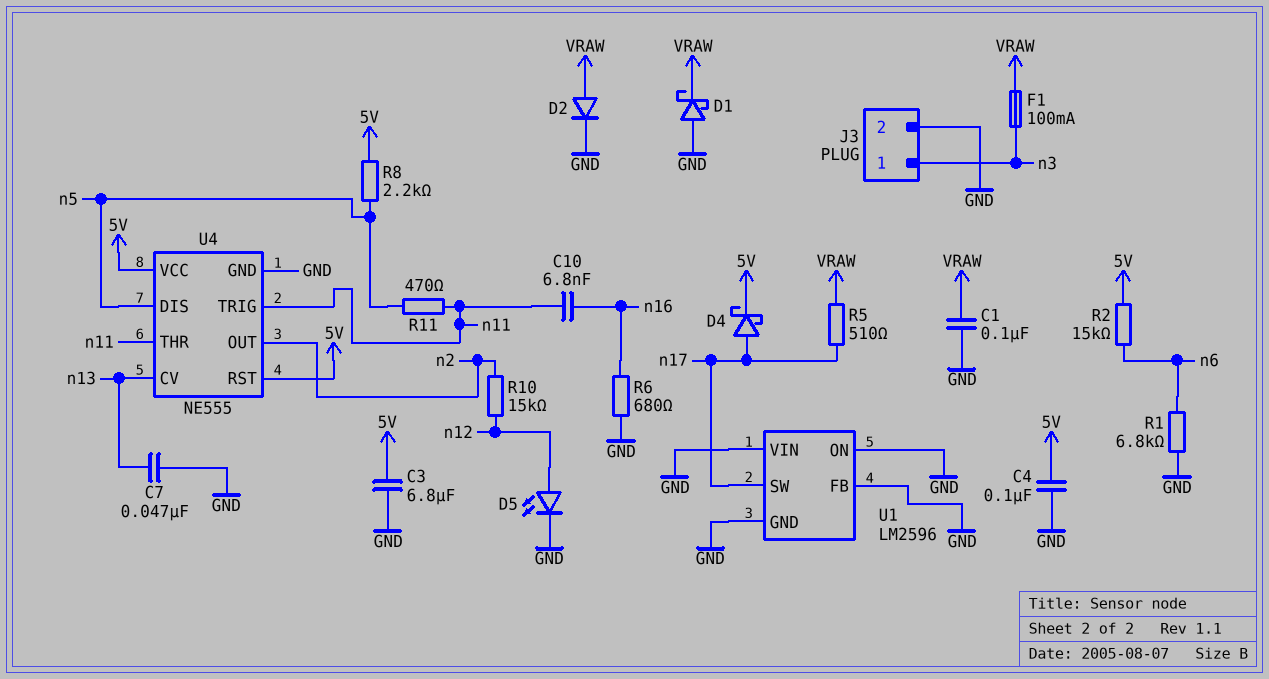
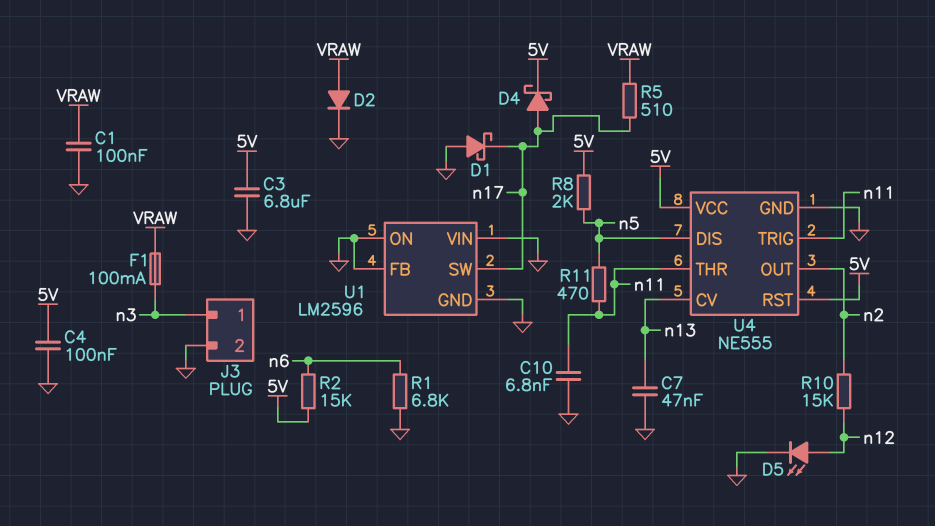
C10: 6.8nF (n11, n16) -> 6.8nF (GND, n11)
D1: schottky (A GND, K VRAW) -> schottky (A GND, K n17)
R6: 680 (GND, n16) -> none
R8: 2.2k (5V, n5) -> 2k (5V, n5)

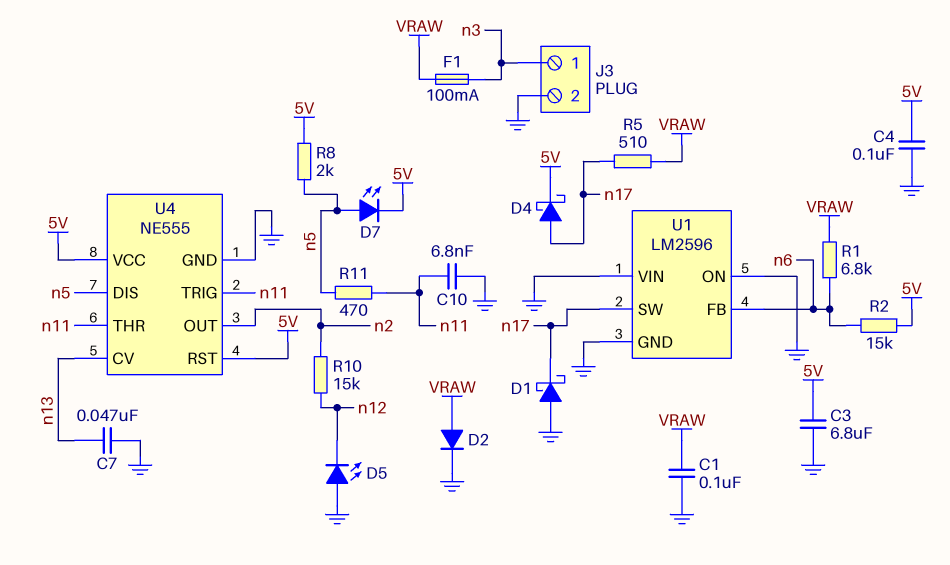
D5: LED (A n12, K GND) -> LED (A GND, K n12)
D7: none -> LED (A n5, K 5V)
R1: 6.8k (GND, n6) -> 6.8k (VRAW, n6)
U1 pin FB: GND -> n6

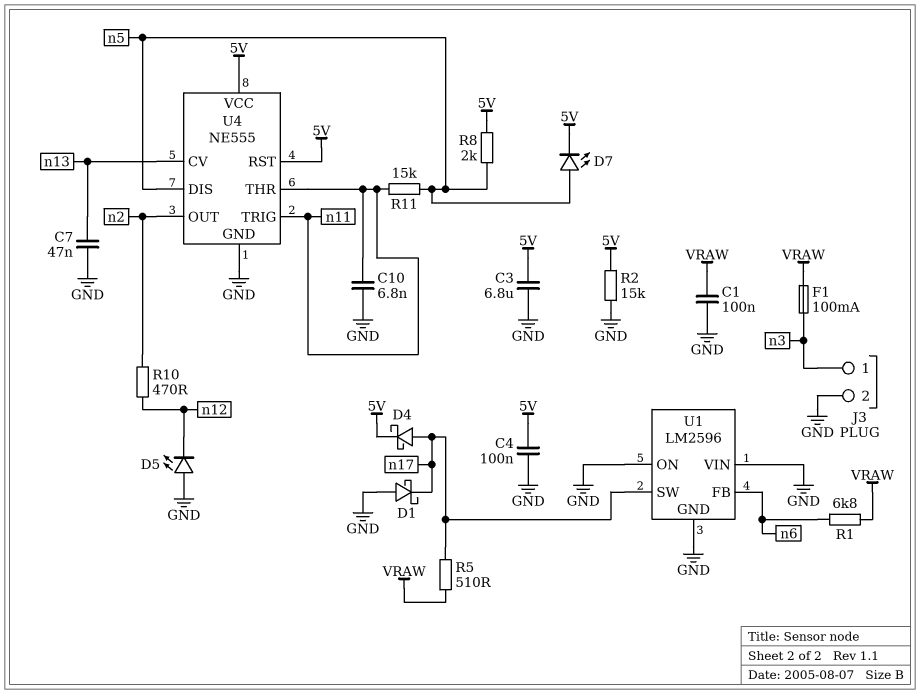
D2: diode (A VRAW, K GND) -> none
R2: 15k (5V, n6) -> 15k (5V, GND)
R10: 15k (n2, n12) -> 470 (n2, n12)
R11: 470 (n5, n11) -> 15k (n5, n11)

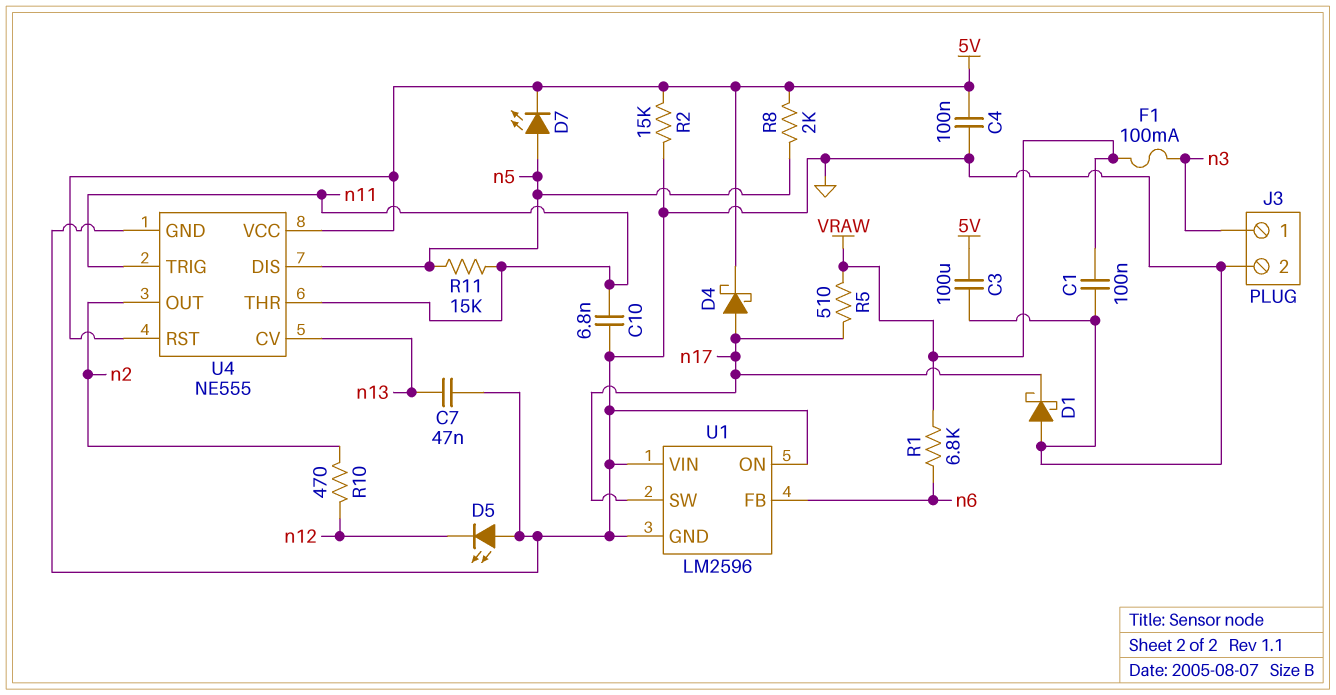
C3: 6.8uF (5V, GND) -> 100uF (5V, GND)

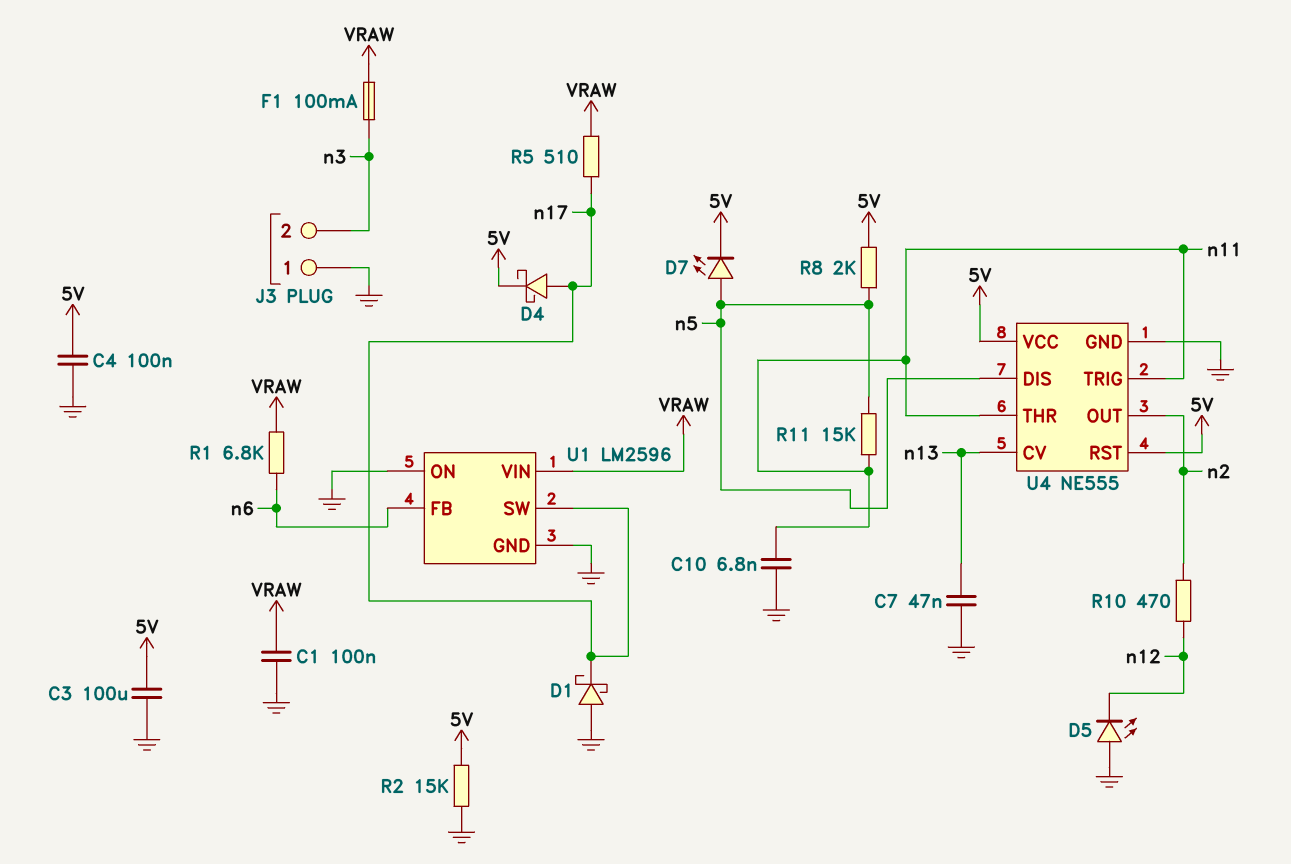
J3 pin 1: n3 -> GND
J3 pin 2: GND -> n3
U1 pin VIN: GND -> VRAW

